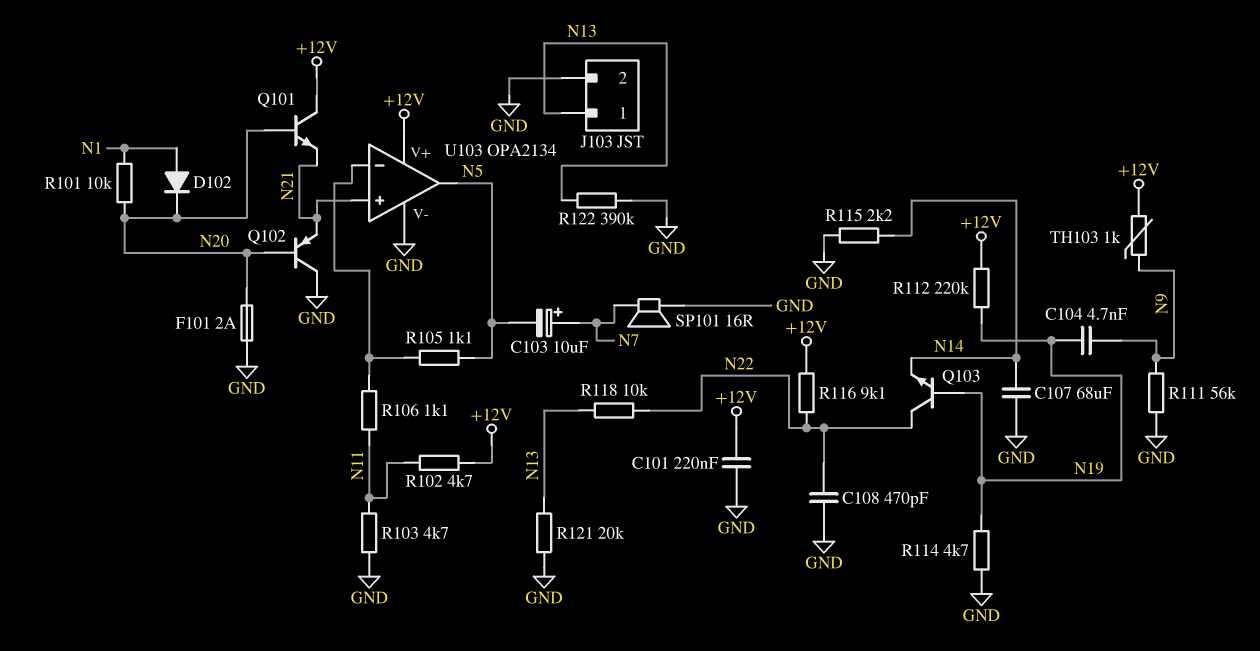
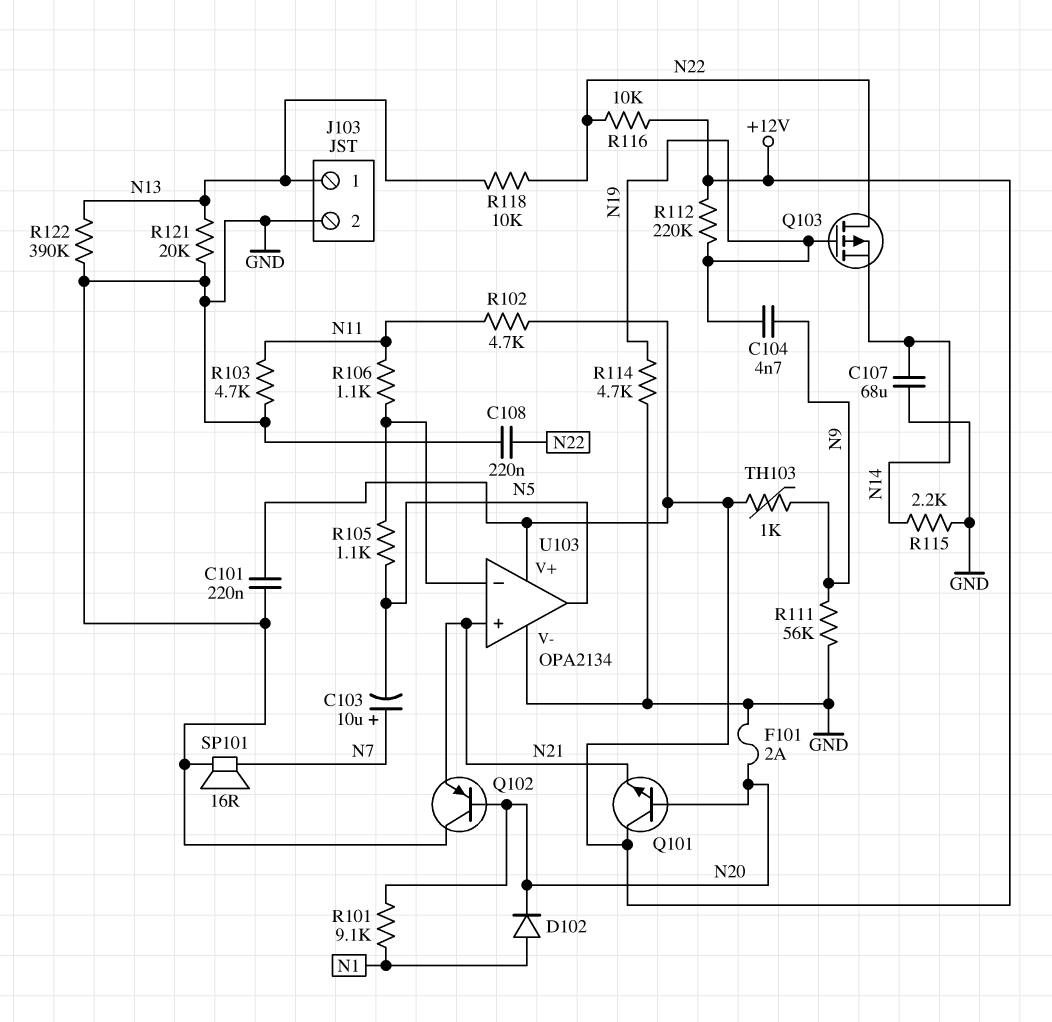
C108: 470pF (GND, N22) -> 220nF (GND, N22)
Q103: NPN (B N19, C N22, E N14) -> PMOS (G N19, D N22, S N14)
R101: 10k (N1, N20) -> 9.1k (N1, N20)
R116: 9.1k (+12V, N22) -> 10k (+12V, N22)

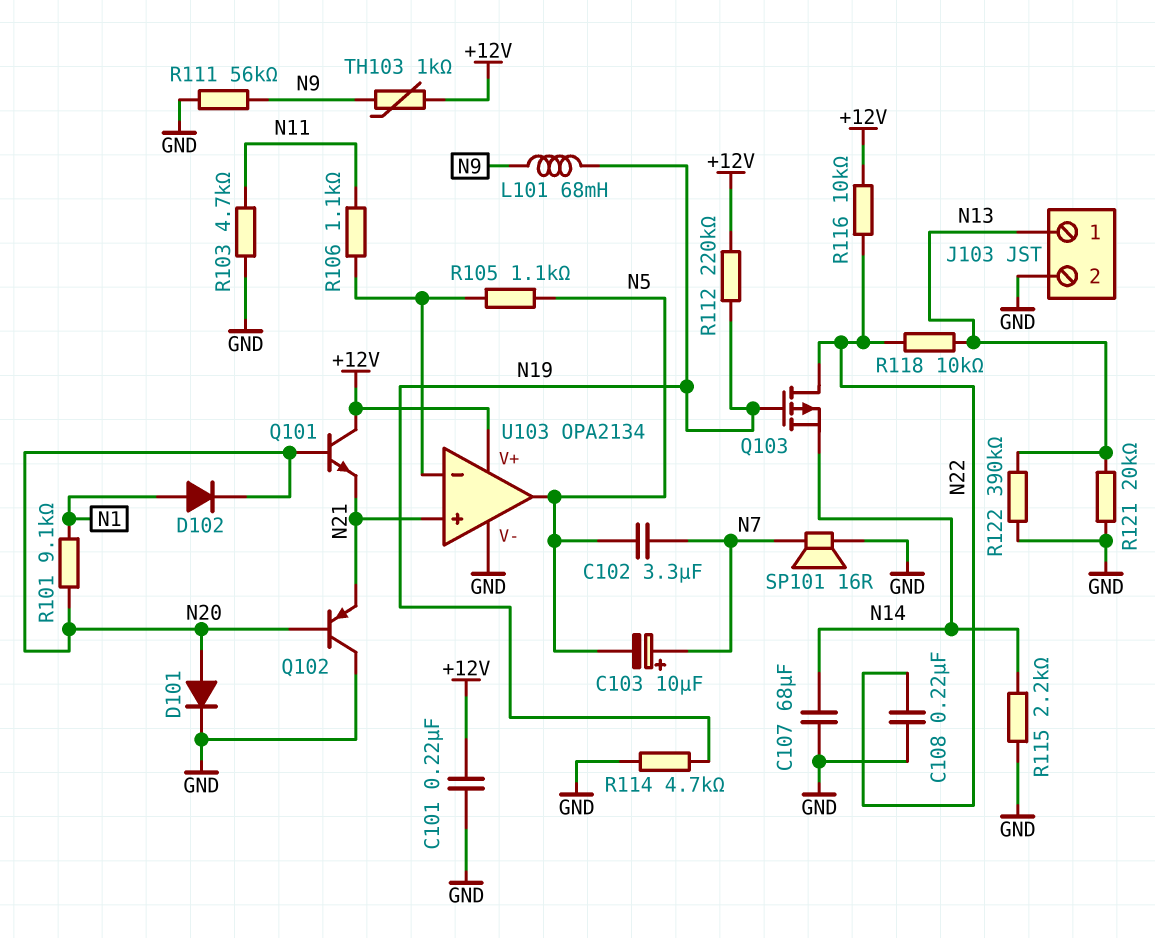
C102: none -> 3.3uF (N5, N7)
C104: 4.7nF (N9, N19) -> none
D101: none -> diode (A N20, K GND)
F101: 2A (GND, N20) -> none
L101: none -> 68mH (N9, N19)
R102: 4.7k (+12V, N11) -> none

